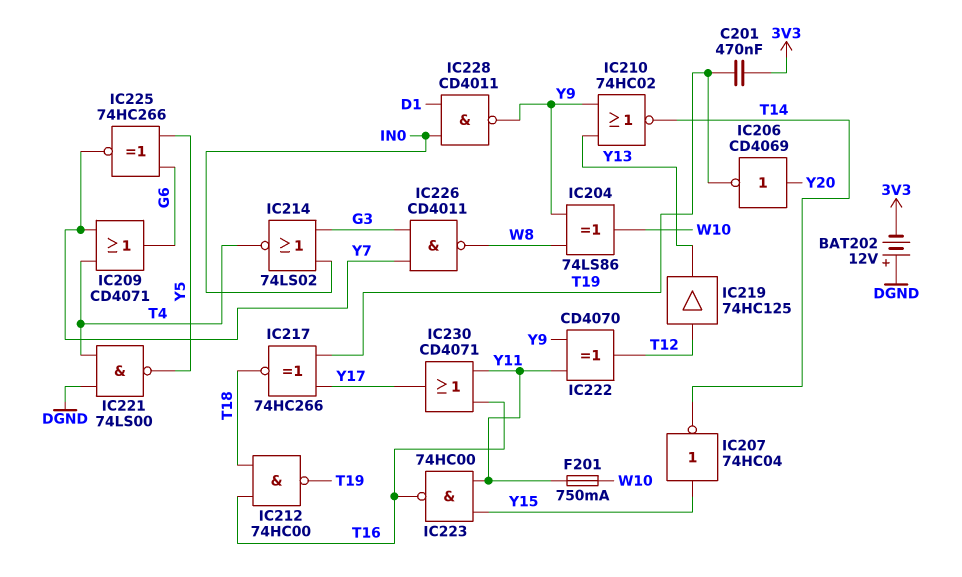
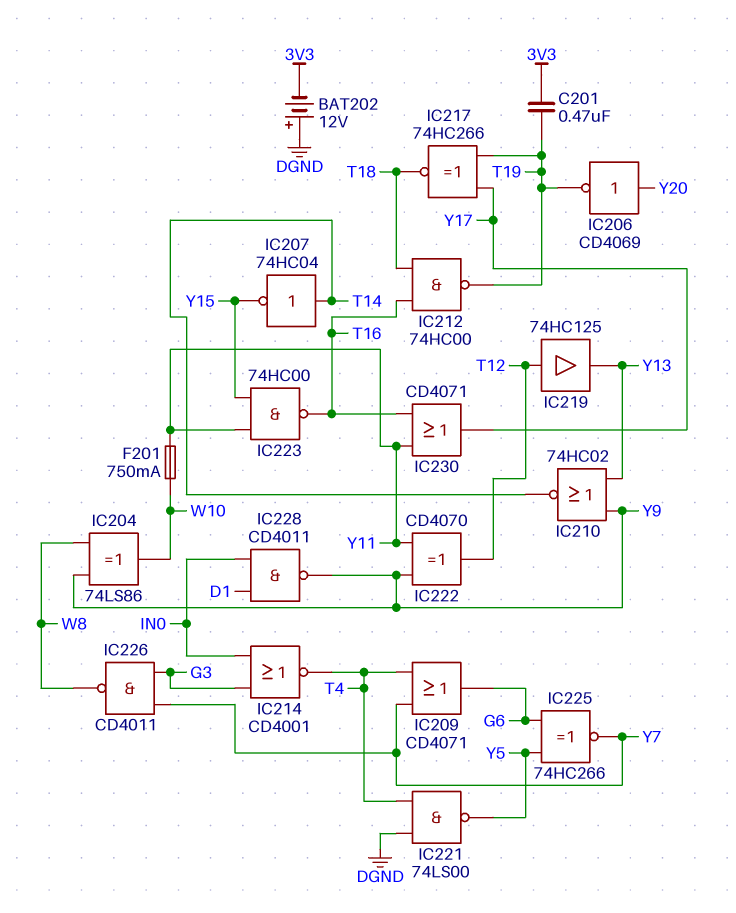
IC207: NOT 74HC04 (in Y15, out T14) -> NOT 74HC04 (in T14, out Y15)
IC214: NOR 74LS02 (in G3, in IN0, out T4) -> NOR CD4001 (in G3, in IN0, out T4)

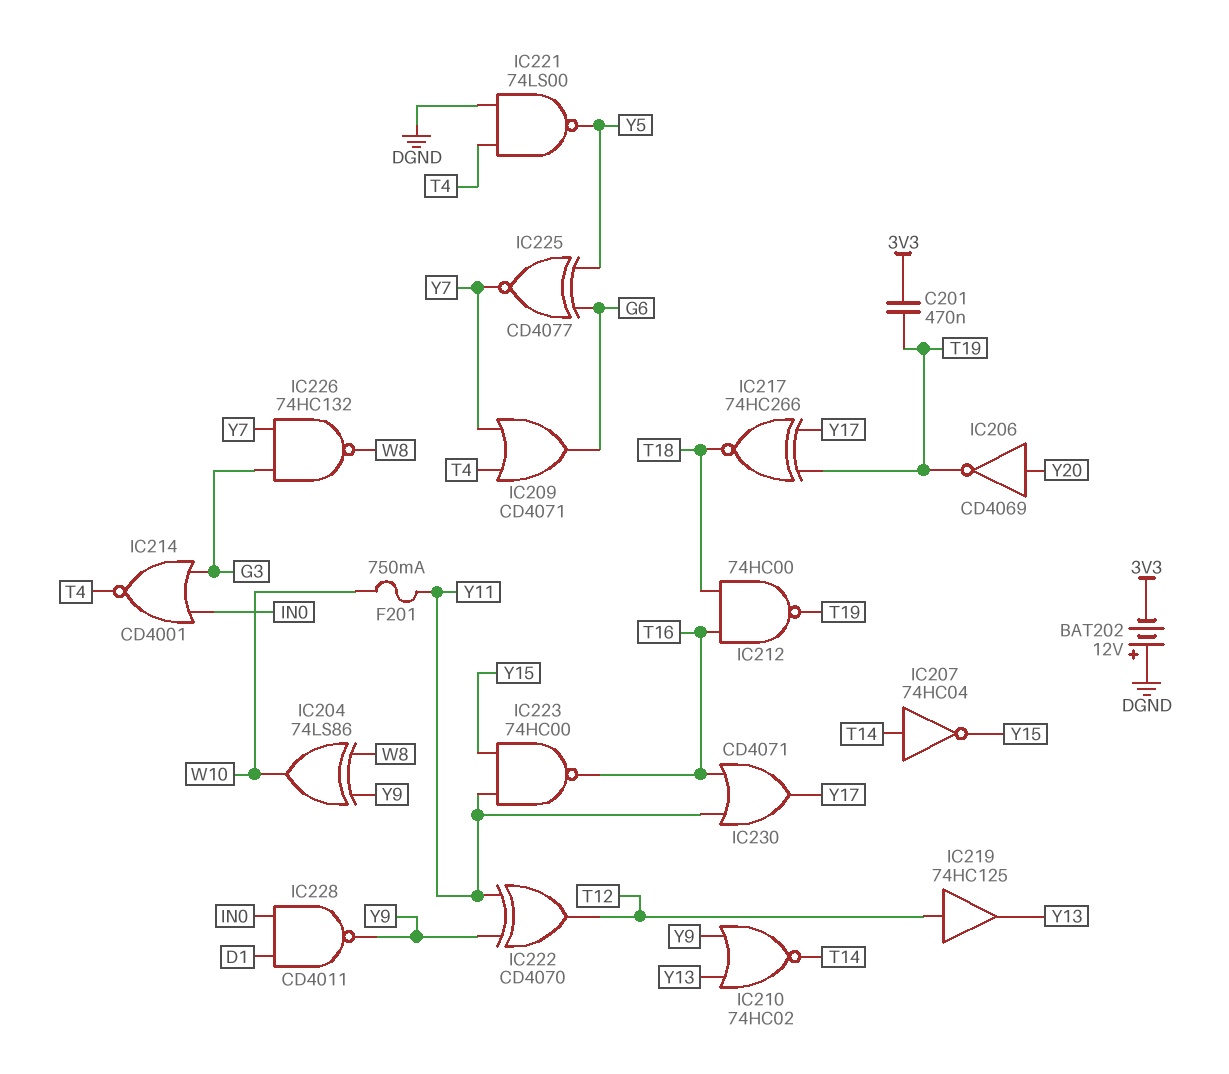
IC225: XNOR 74HC266 (in G6, in Y5, out Y7) -> XNOR CD4077 (in G6, in Y5, out Y7)
IC226: NAND CD4011 (in G3, in Y7, out W8) -> NAND 74HC132 (in G3, in Y7, out W8)

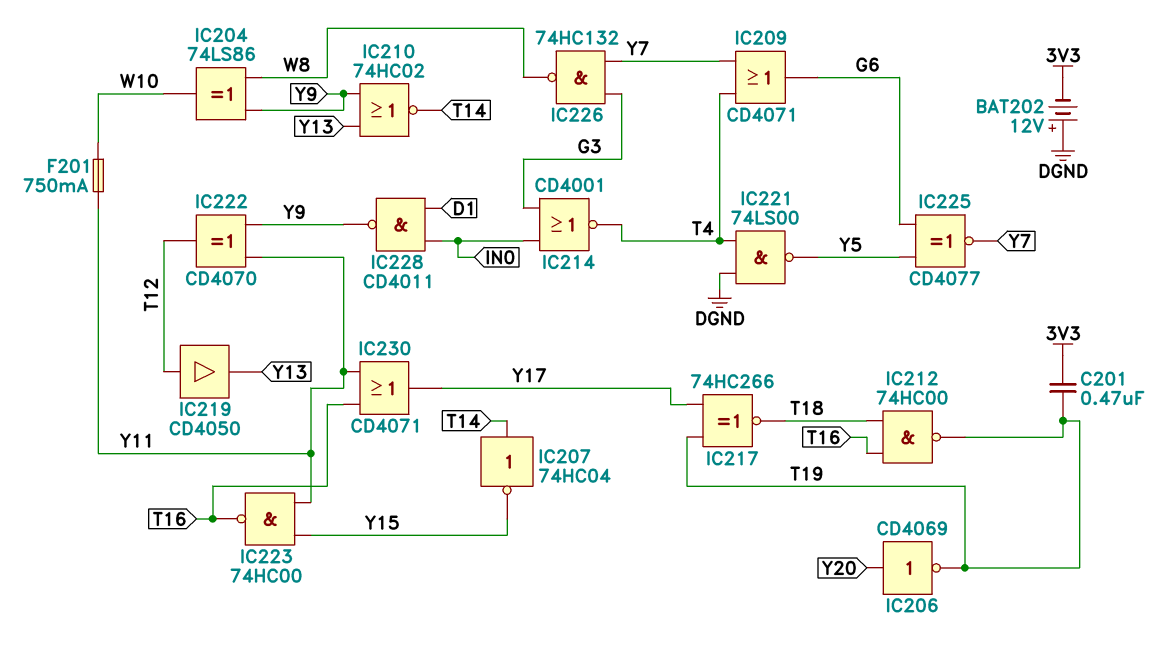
IC219: buffer 74HC125 (in T12, out Y13) -> buffer CD4050 (in T12, out Y13)

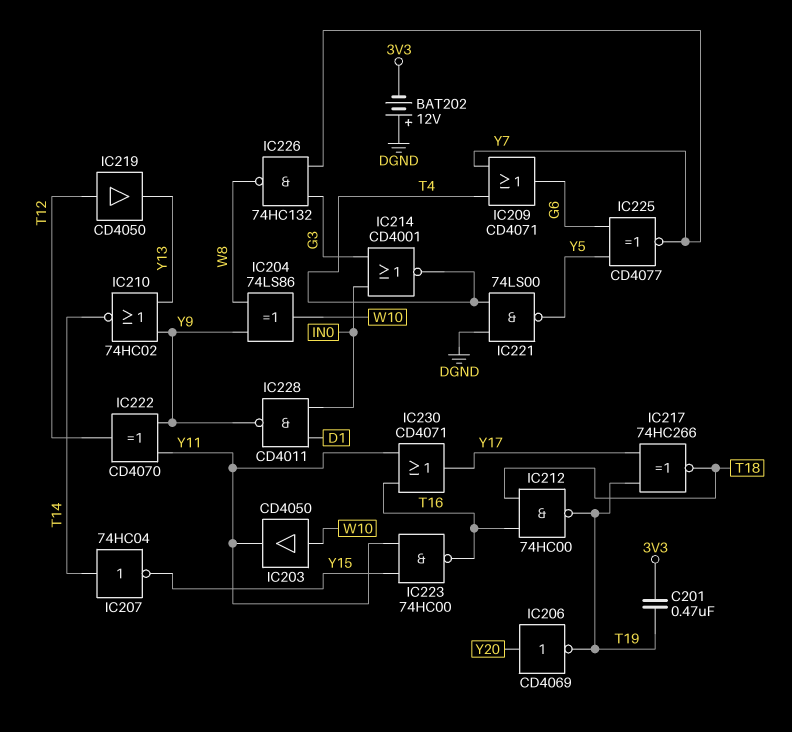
F201: 750mA (W10, Y11) -> none
IC203: none -> buffer CD4050 (in W10, out Y11)

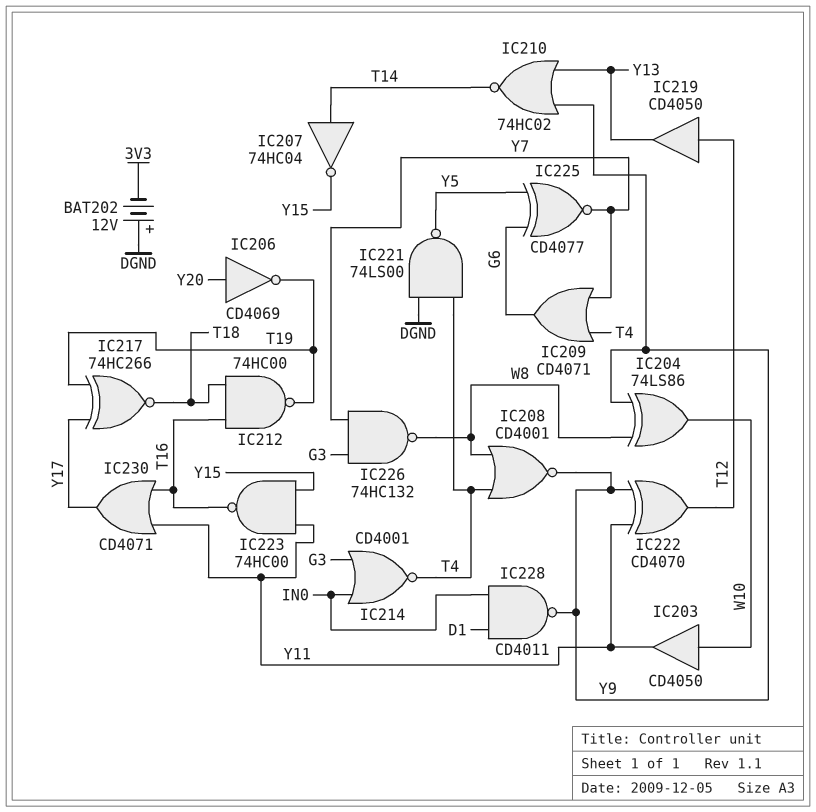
C201: 470nF (3V3, T19) -> none
IC208: none -> NOR CD4001 (in T4, in W8, out Y9)

